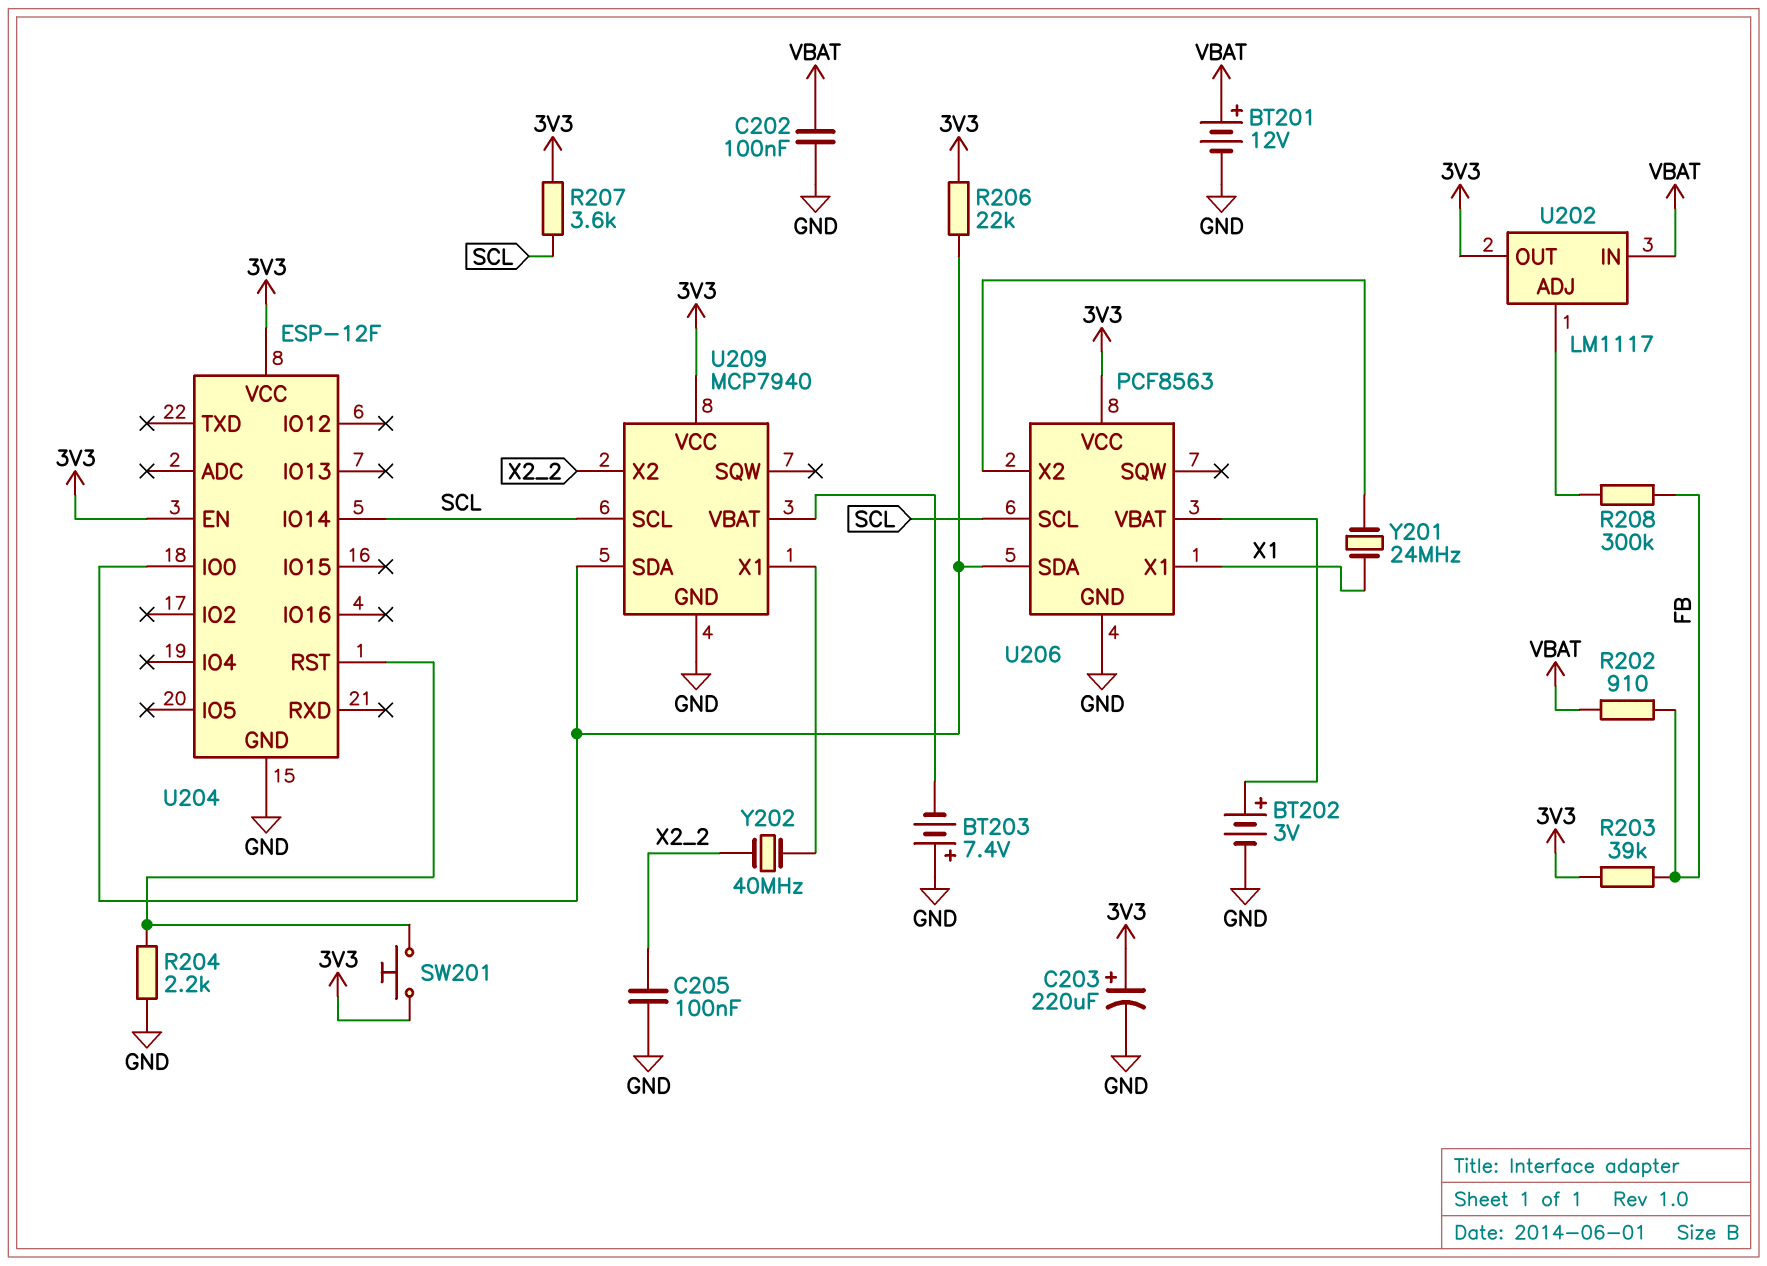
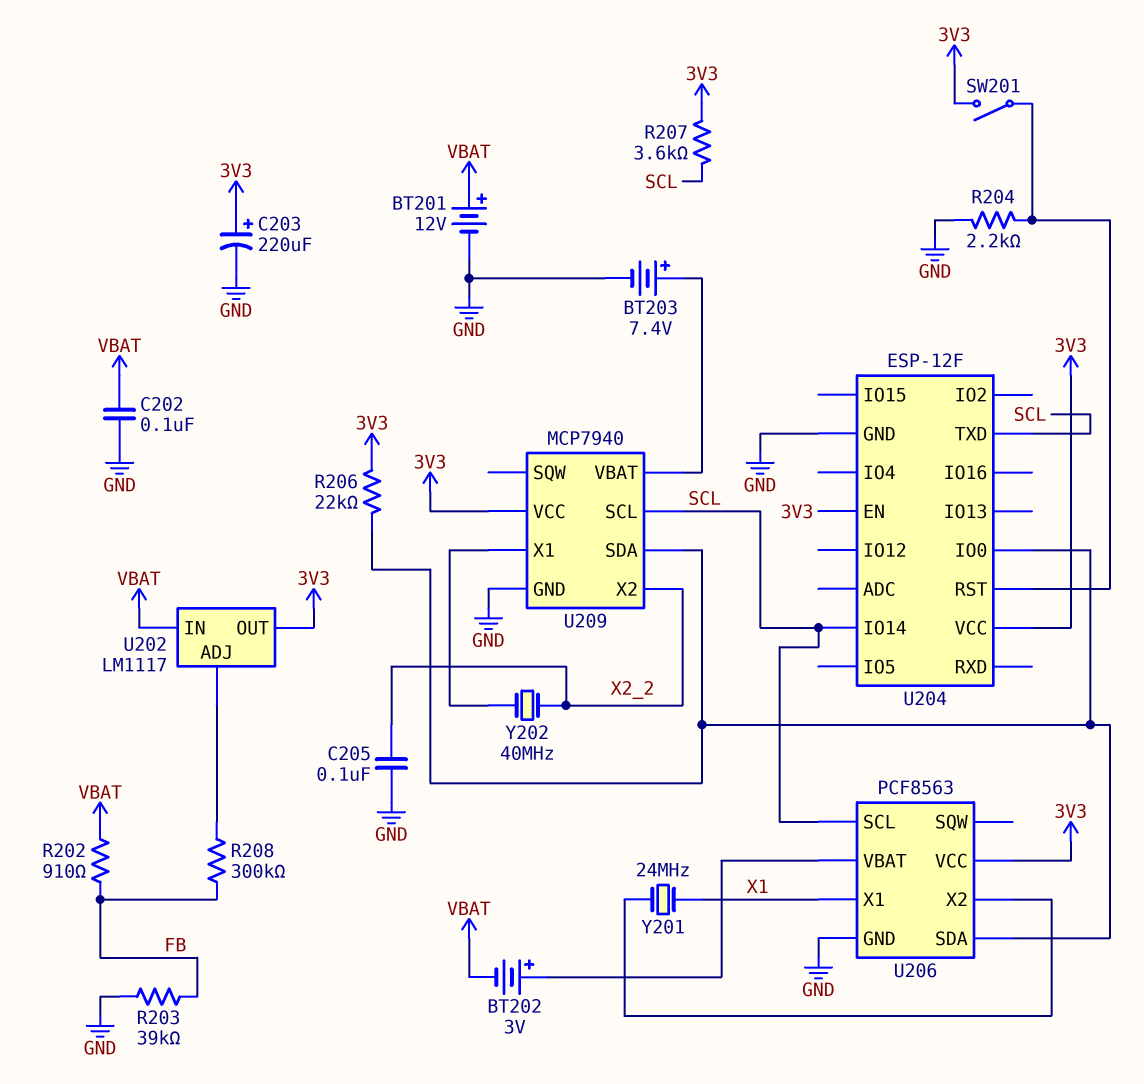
BT202: 3V (plus U206/VBAT, minus GND) -> 3V (plus U206/VBAT, minus VBAT)
BT203: 7.4V (plus GND, minus U209/VBAT) -> 7.4V (plus U209/VBAT, minus GND)
R203: 39k (3V3, FB) -> 39k (FB, GND)
SW201: button (3V3, U204/RST) -> switch (3V3, U204/RST)
U204 pin TXD: none -> SCL

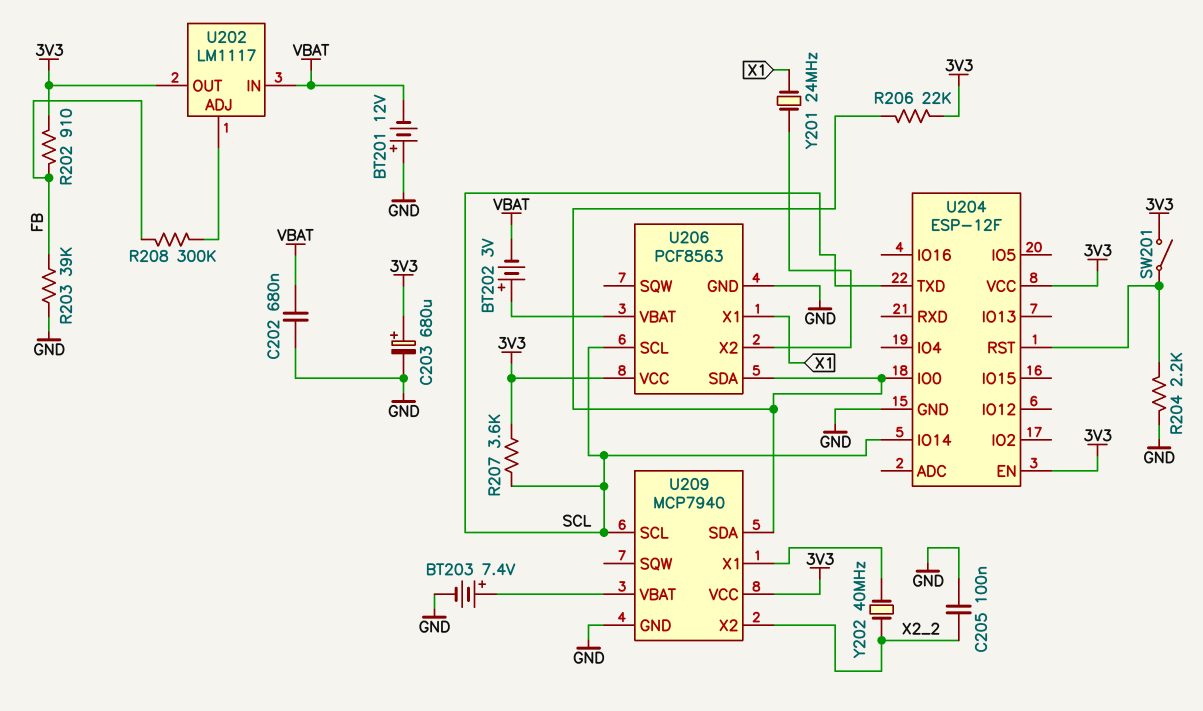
BT201: 12V (plus VBAT, minus GND) -> 12V (plus GND, minus VBAT)
C202: 100nF (GND, VBAT) -> 680nF (GND, VBAT)
C203: 220uF (plus 3V3, minus GND) -> 680uF (plus 3V3, minus GND)
R202: 910 (FB, VBAT) -> 910 (3V3, FB)

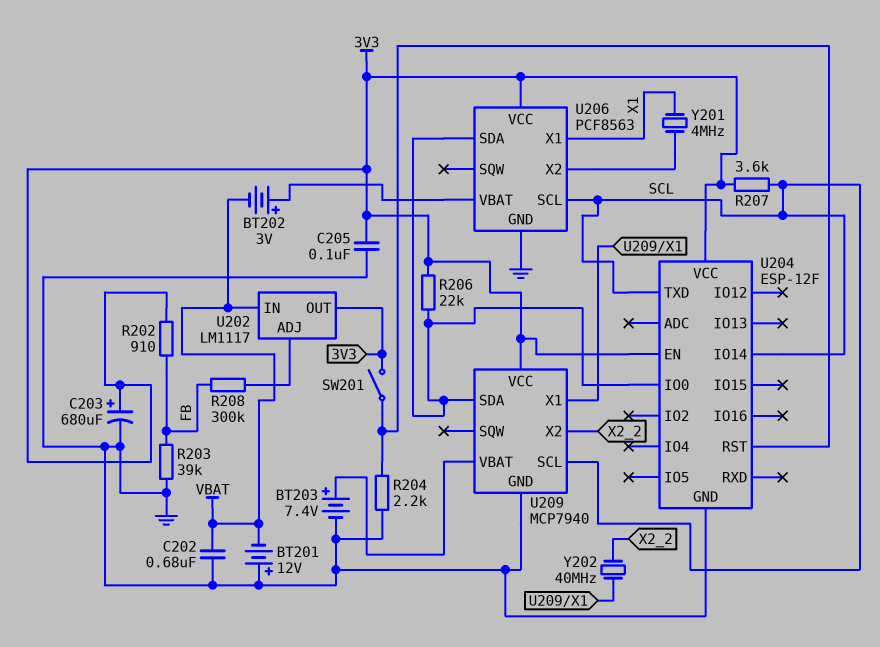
C205: 100nF (GND, X2_2) -> 100nF (3V3, GND)
Y201: 24MHz (U206/X2, X1) -> 4MHz (U206/X2, X1)

